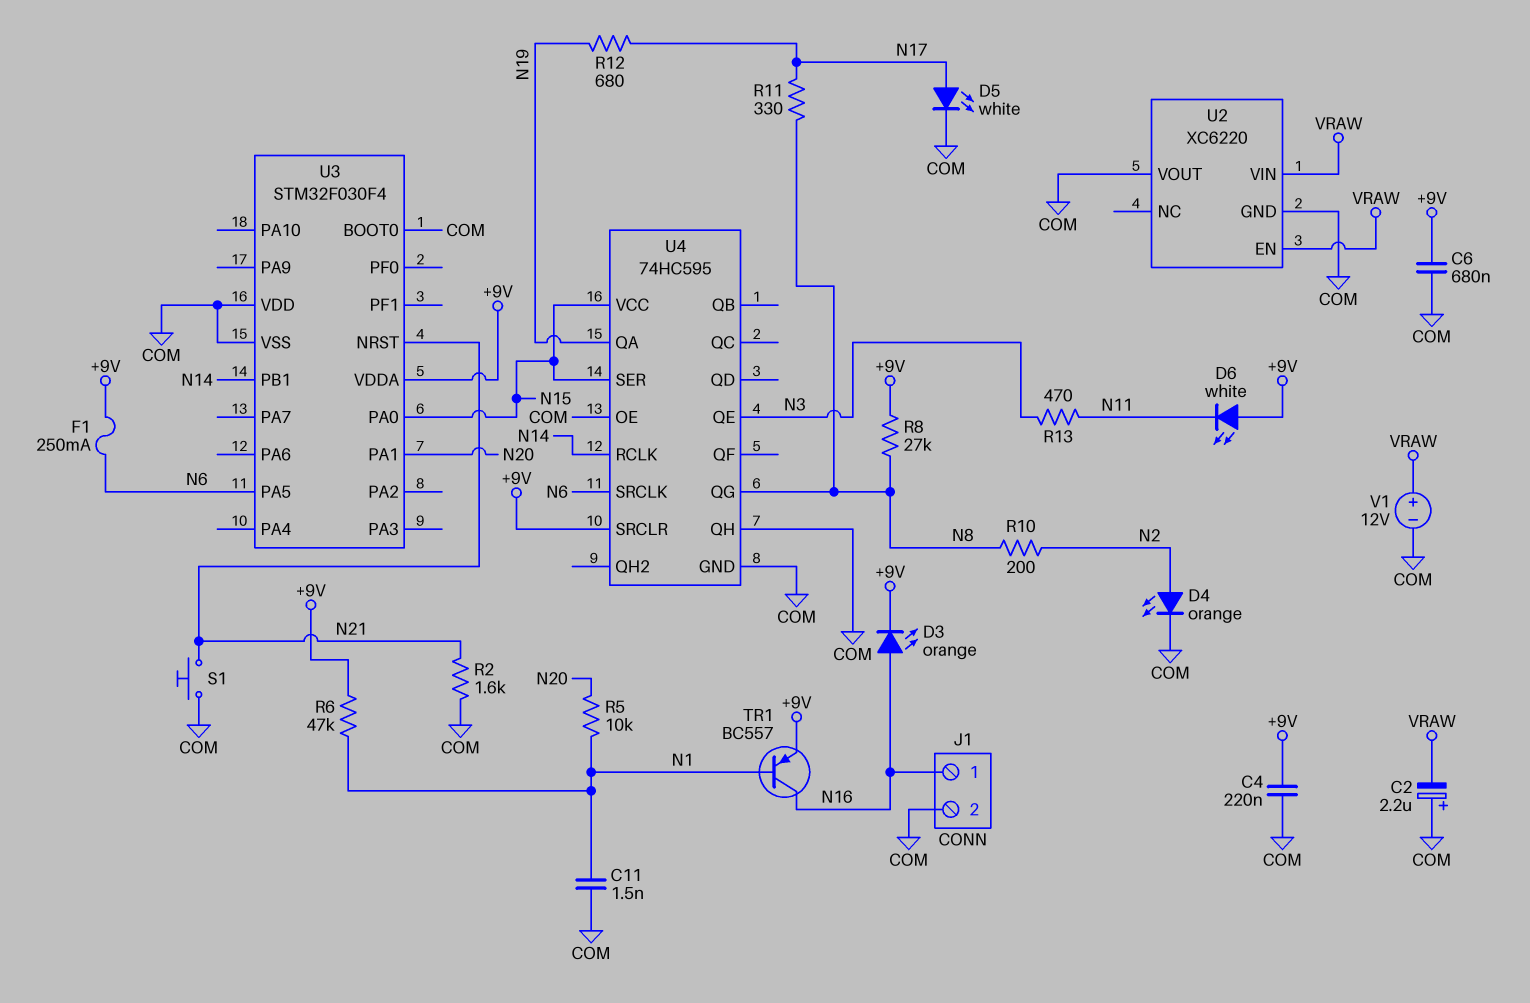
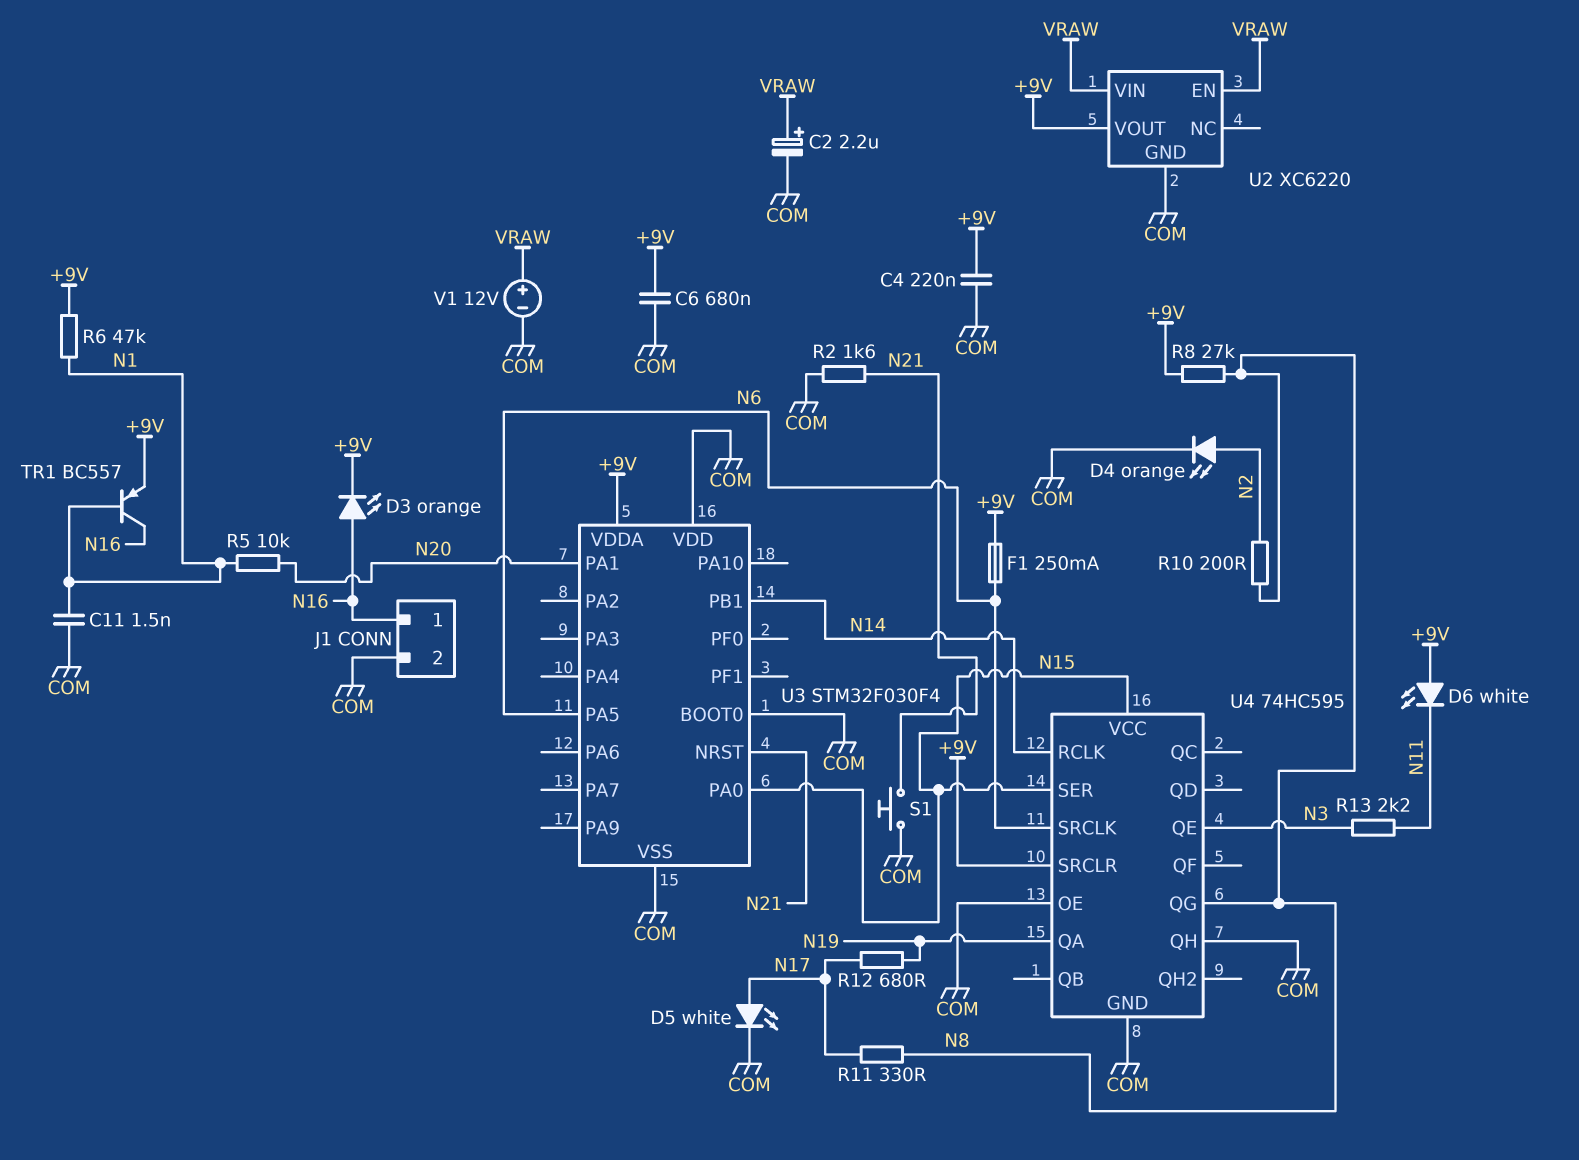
C2: 2.2uF (plus COM, minus VRAW) -> 2.2uF (plus VRAW, minus COM)
R13: 470 (N3, N11) -> 2.2k (N3, N11)
U2 pin VOUT: COM -> +9V

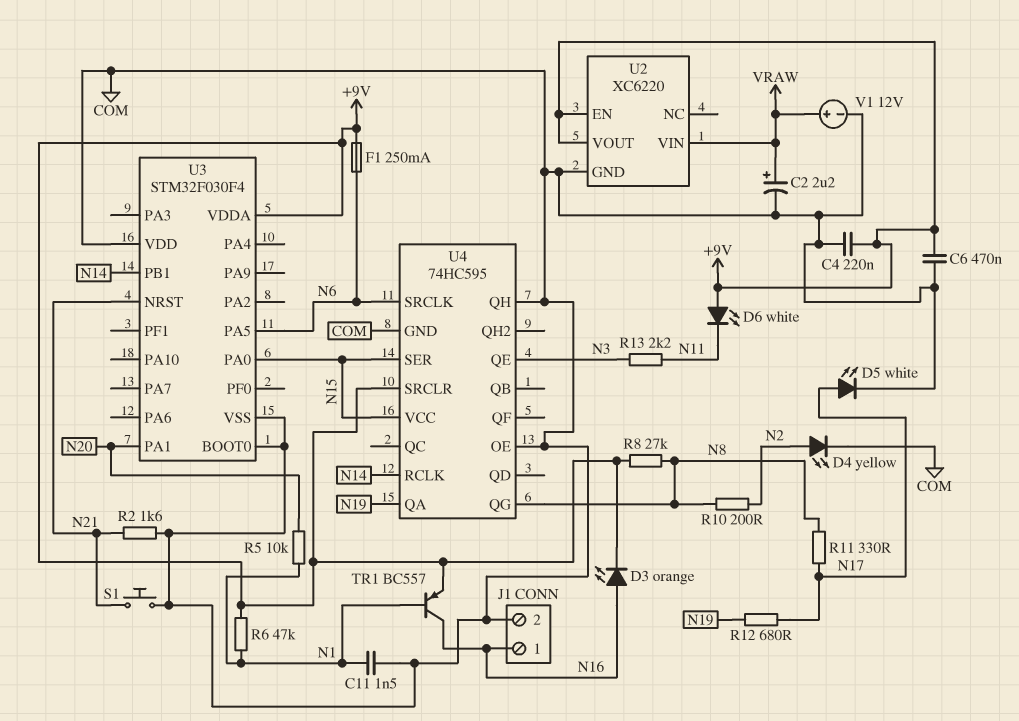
C6: 680nF (+9V, COM) -> 470nF (+9V, COM)
D4: LED orange (A N2, K COM) -> LED yellow (A N2, K COM)
U2 pin EN: VRAW -> +9V

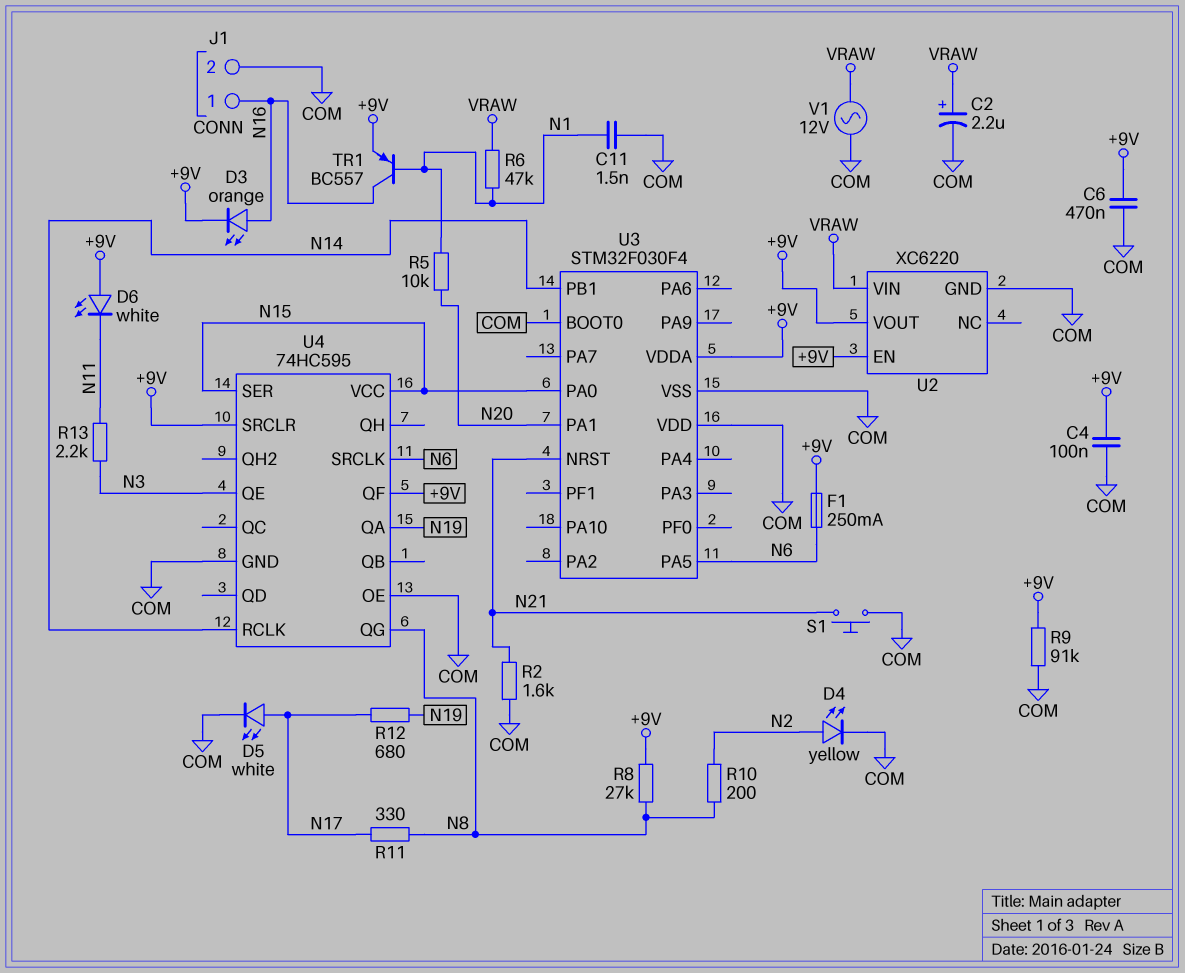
C4: 220nF (+9V, COM) -> 100nF (+9V, COM)
R6: 47k (+9V, N1) -> 47k (N1, VRAW)
R9: none -> 91k (+9V, COM)
U4 pin QF: none -> +9V
U4 pin QH: COM -> none
V1: 12V (plus VRAW, minus COM) -> AC 12V (COM, VRAW)

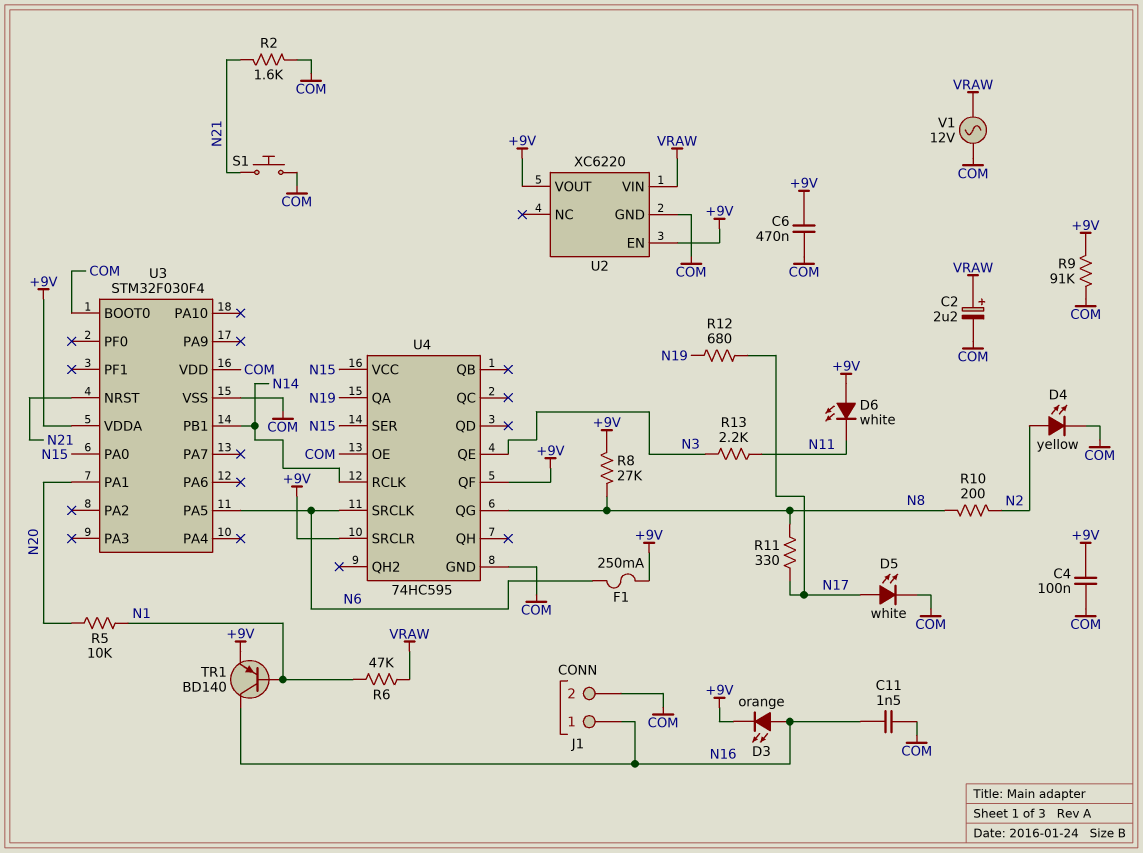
C11: 1.5nF (COM, N1) -> 1.5nF (COM, N16)
TR1: PNP BC557 (B N1, C N16, E +9V) -> PNP BD140 (B N1, C N16, E +9V)

